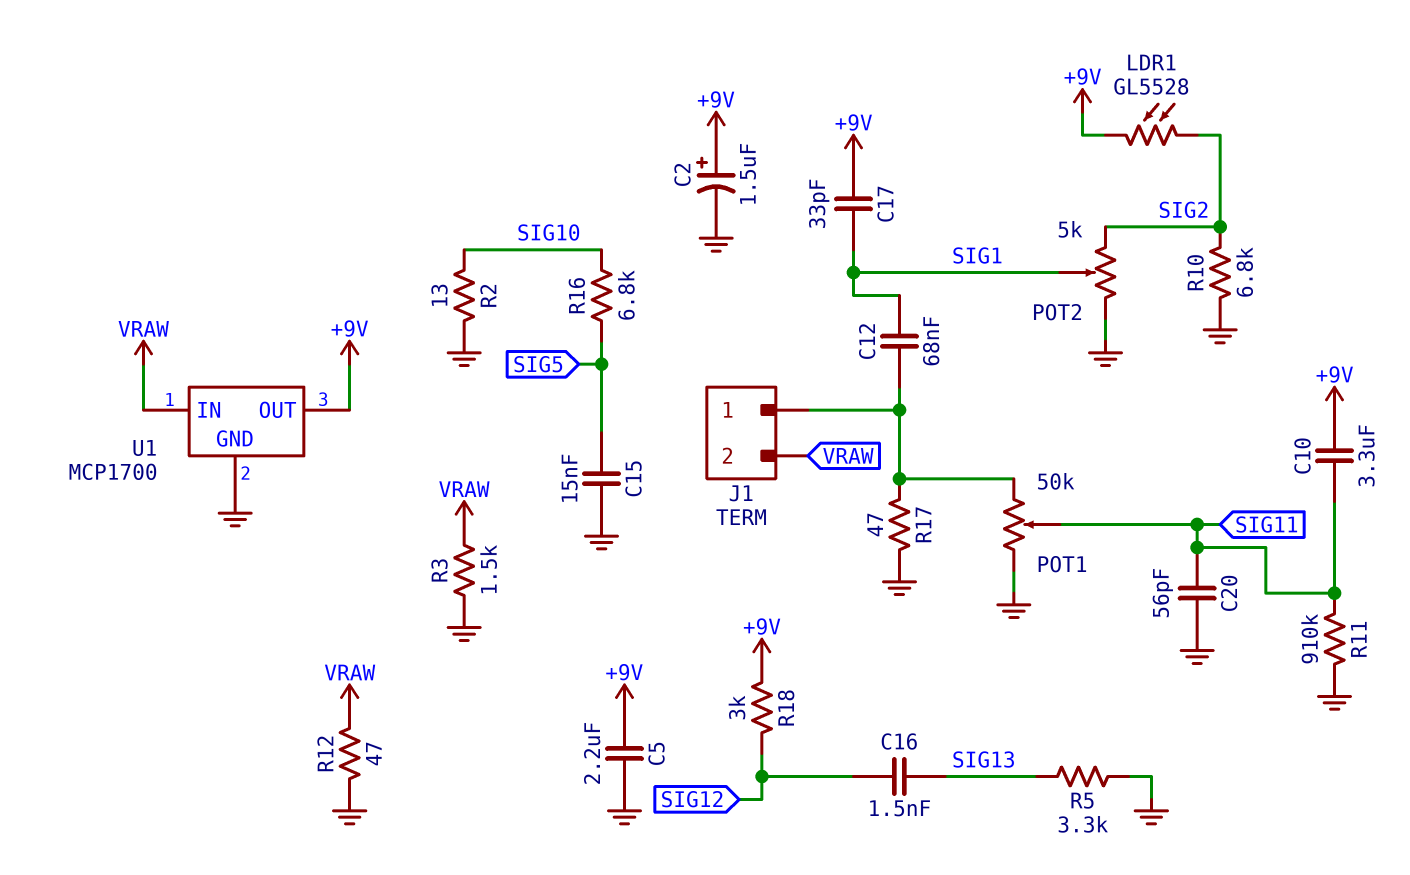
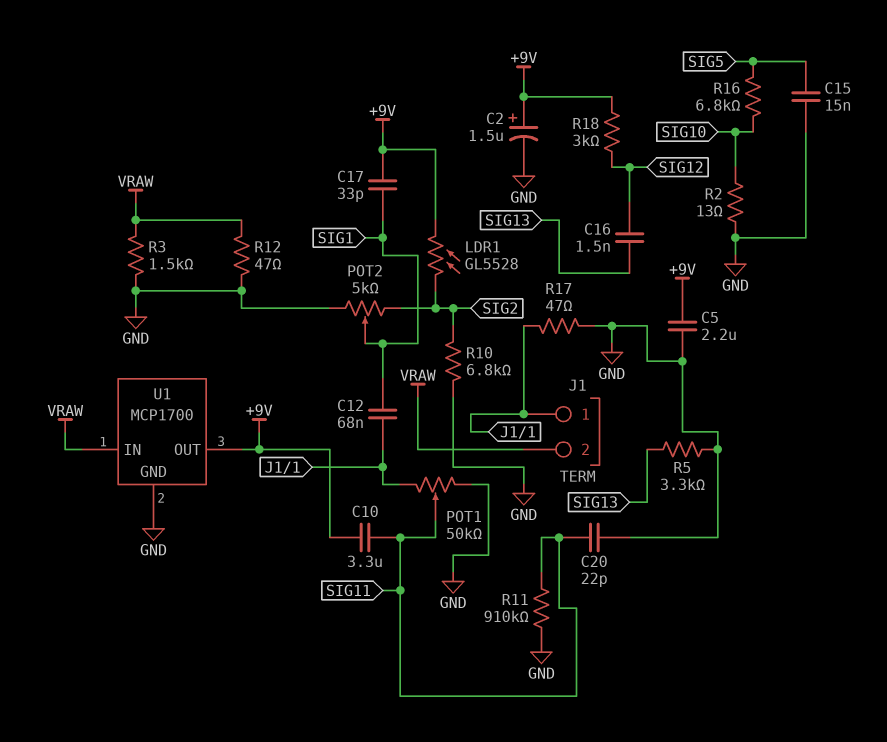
C20: 56pF (GND, SIG11) -> 22pF (GND, SIG11)

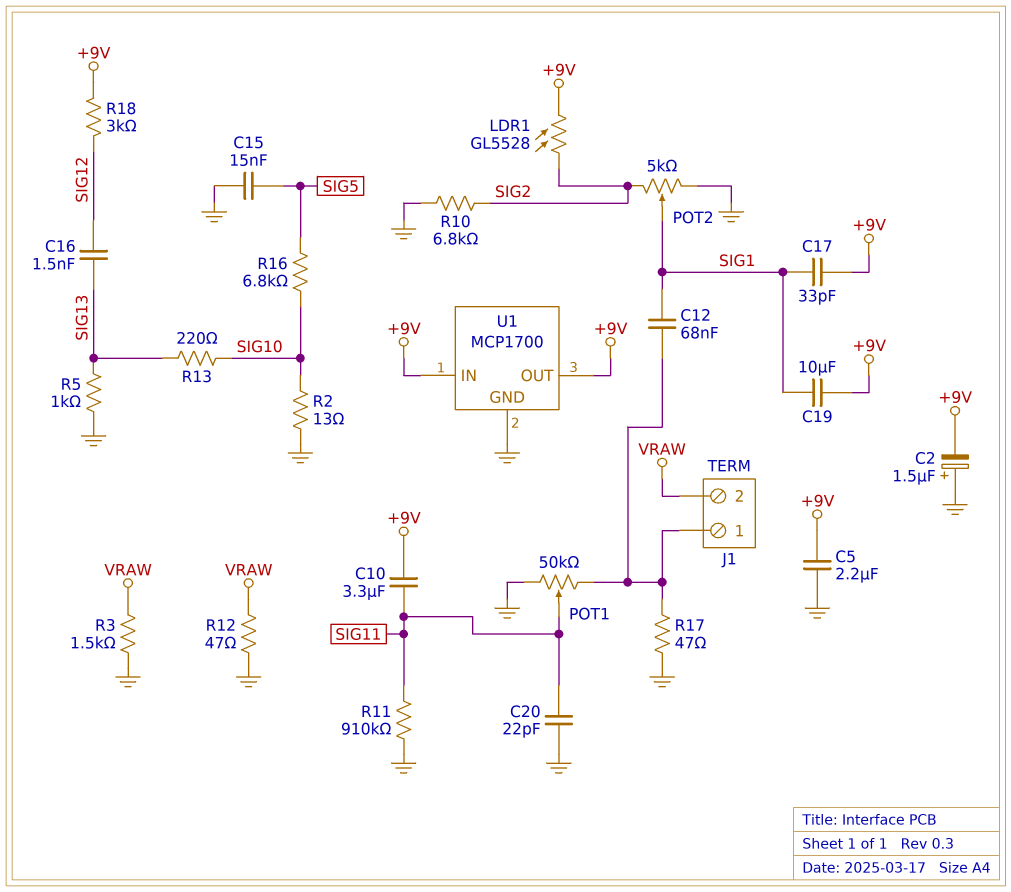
C2: 1.5uF (plus +9V, minus GND) -> 1.5uF (plus GND, minus +9V)
C19: none -> 10uF (+9V, SIG1)
R5: 3.3k (GND, SIG13) -> 1k (GND, SIG13)
R13: none -> 220 (SIG10, SIG13)
U1 pin IN: VRAW -> +9V

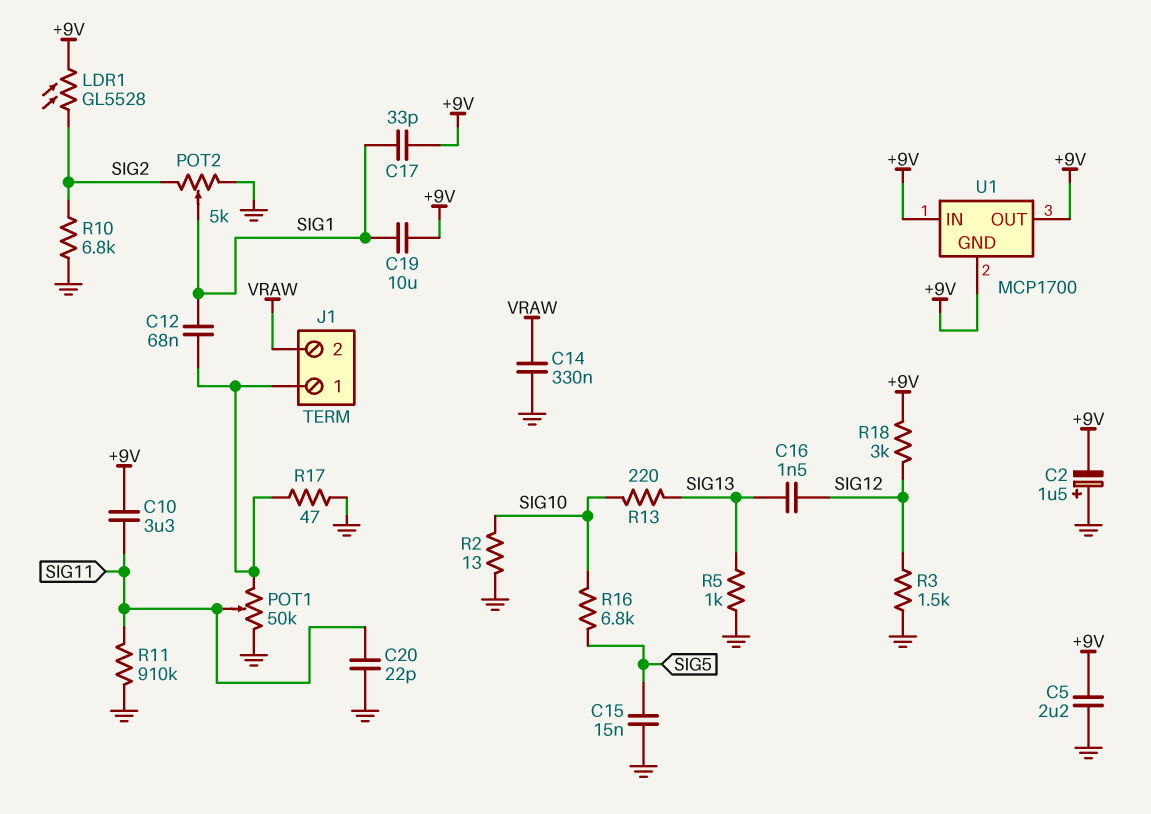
C14: none -> 330nF (GND, VRAW)
R3: 1.5k (GND, VRAW) -> 1.5k (GND, SIG12)
R12: 47 (GND, VRAW) -> none
U1 pin GND: GND -> +9V

